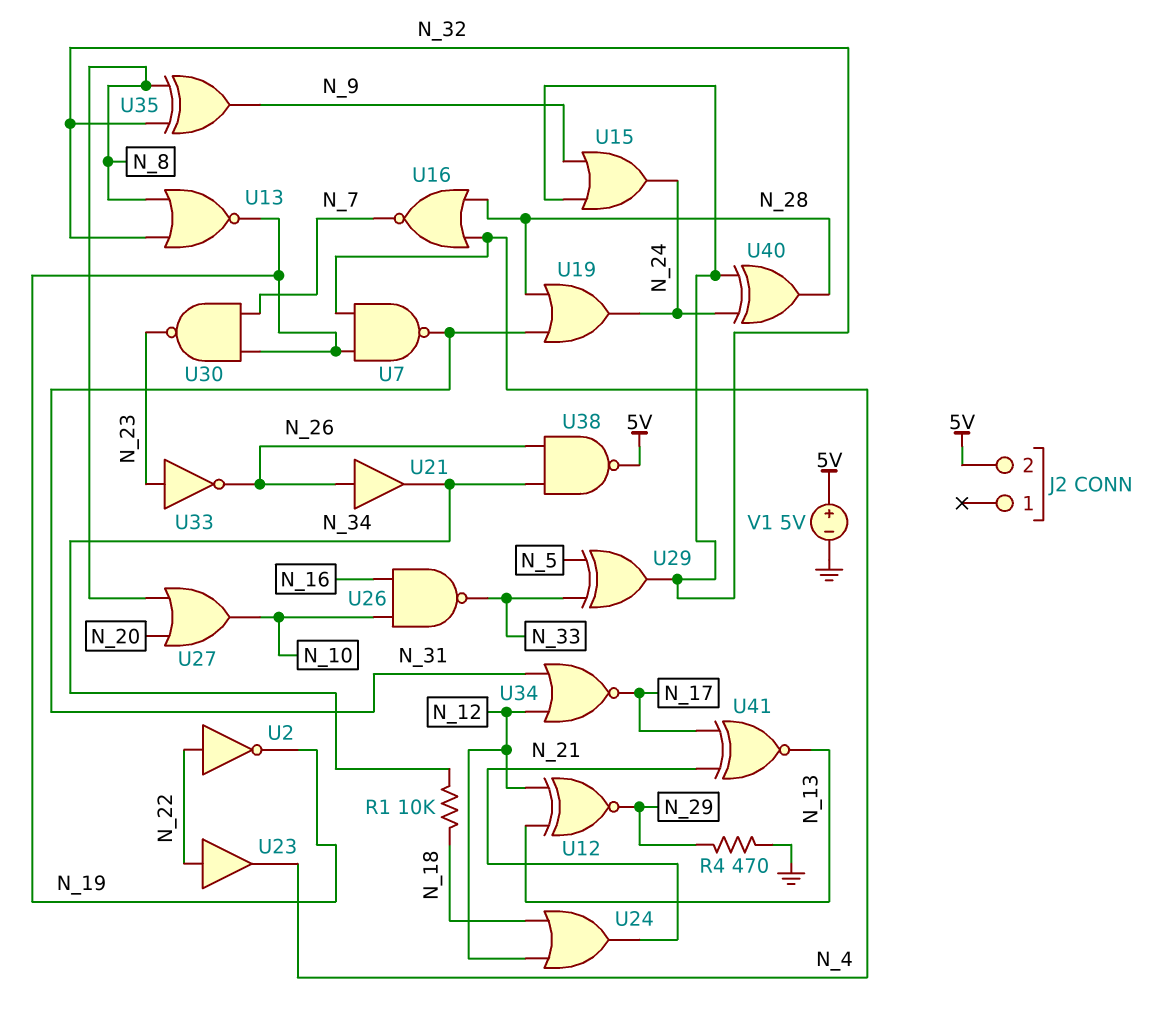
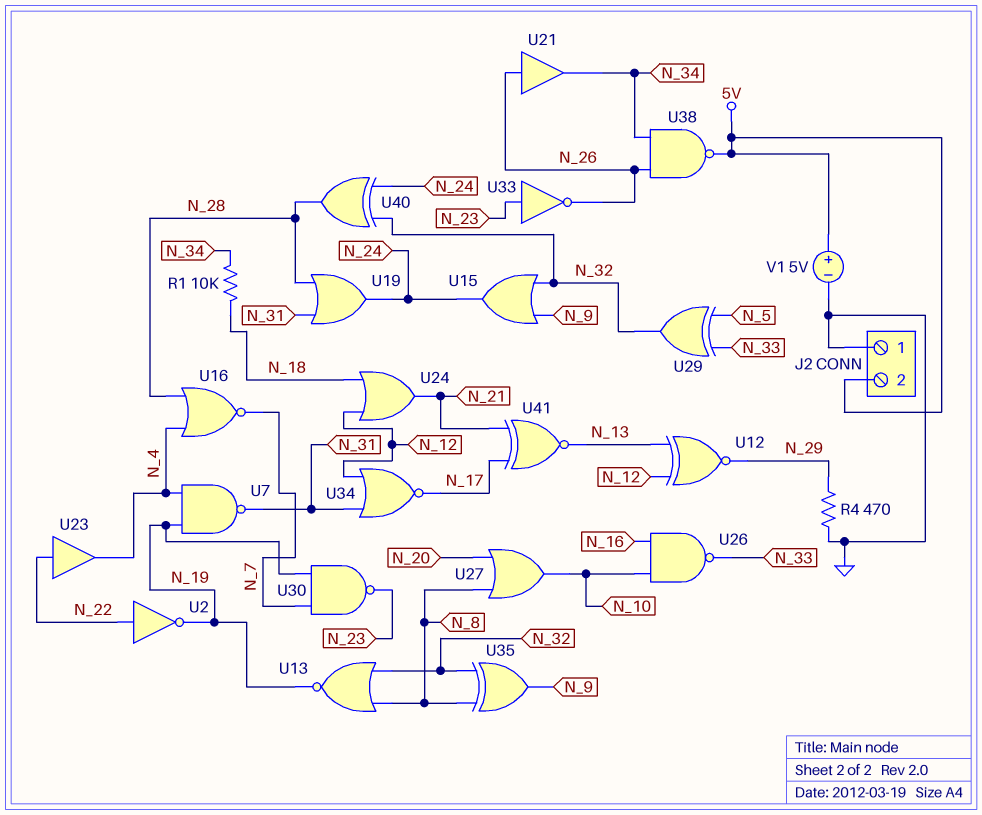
J2 pin 1: none -> GND

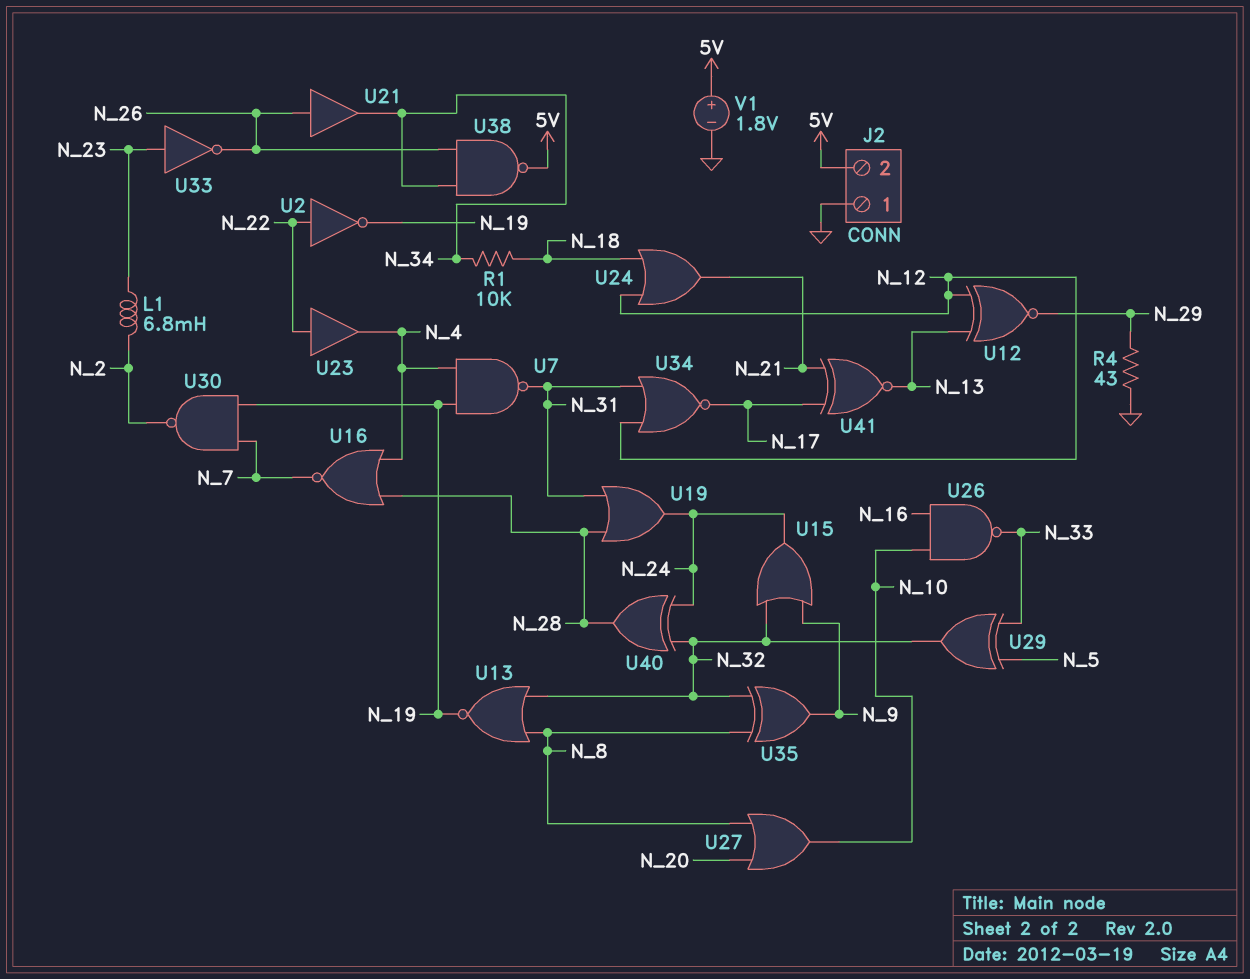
L1: none -> 6.8mH (N_2, N_23)
R4: 470 (GND, N_29) -> 43 (GND, N_29)
U30: NAND (in N_7, in N_19, out N_23) -> NAND (in N_7, in N_19, out N_2)
V1: 5V (plus 5V, minus GND) -> 1.8V (plus 5V, minus GND)

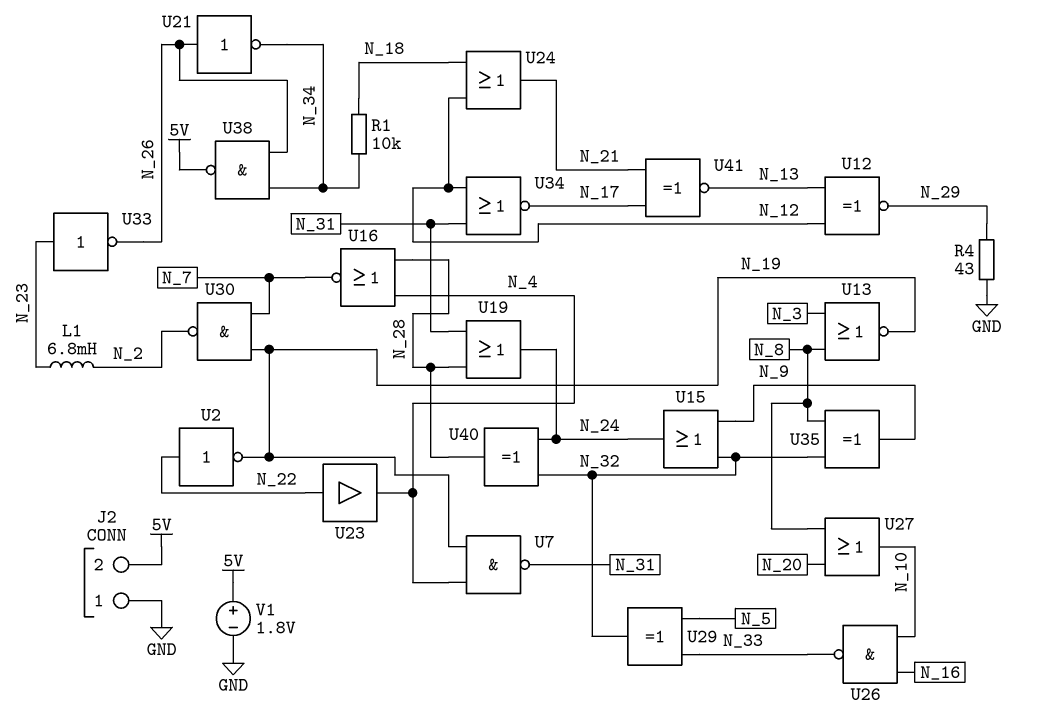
U13: NOR (in N_8, in N_32, out N_19) -> NOR (in N_3, in N_8, out N_19)
U21: buffer (in N_26, out N_34) -> NOT (in N_26, out N_34)

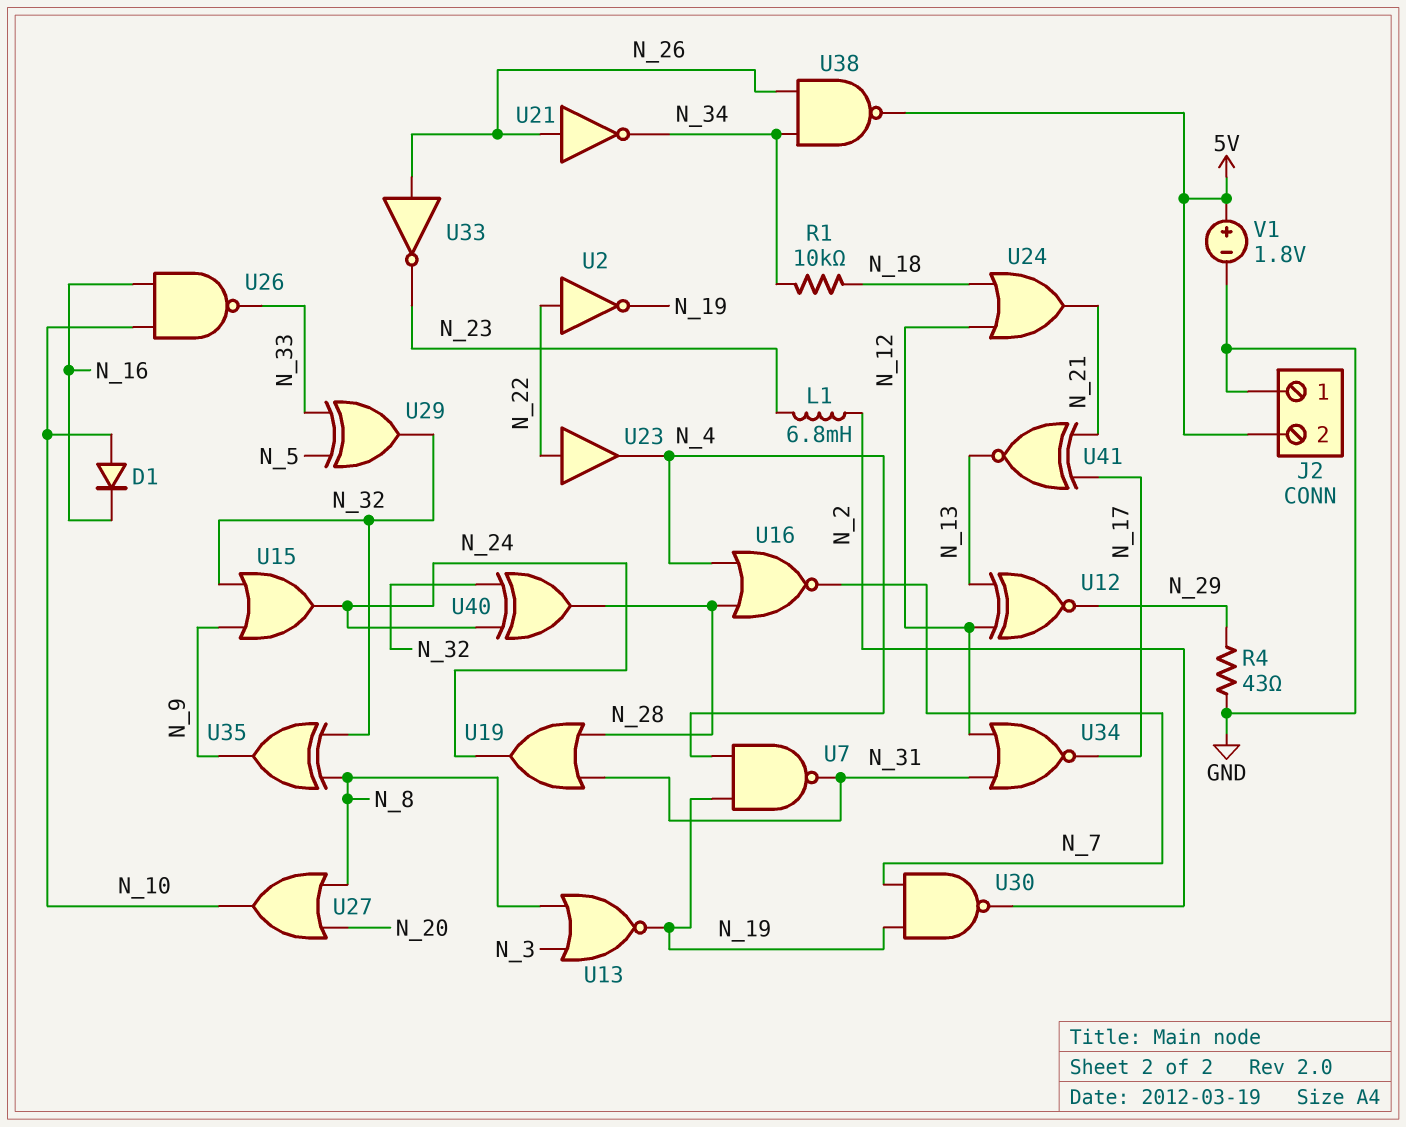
D1: none -> diode (A N_10, K N_16)
U33: NOT (in N_23, out N_26) -> NOT (in N_26, out N_23)

